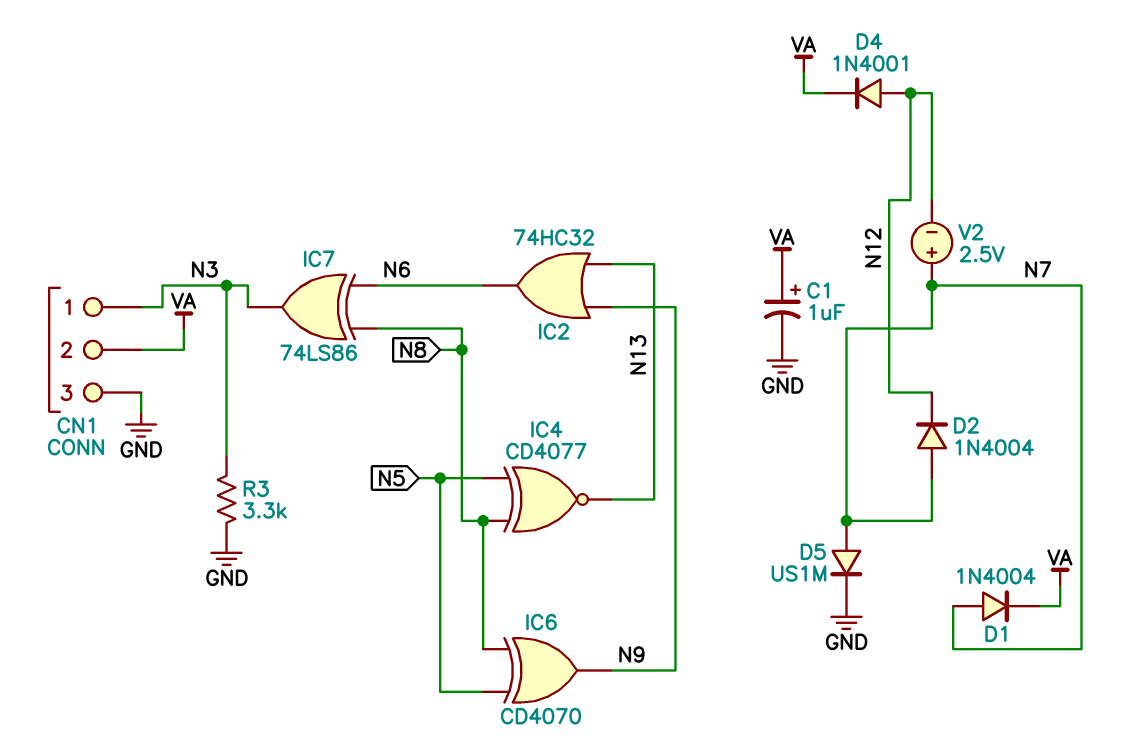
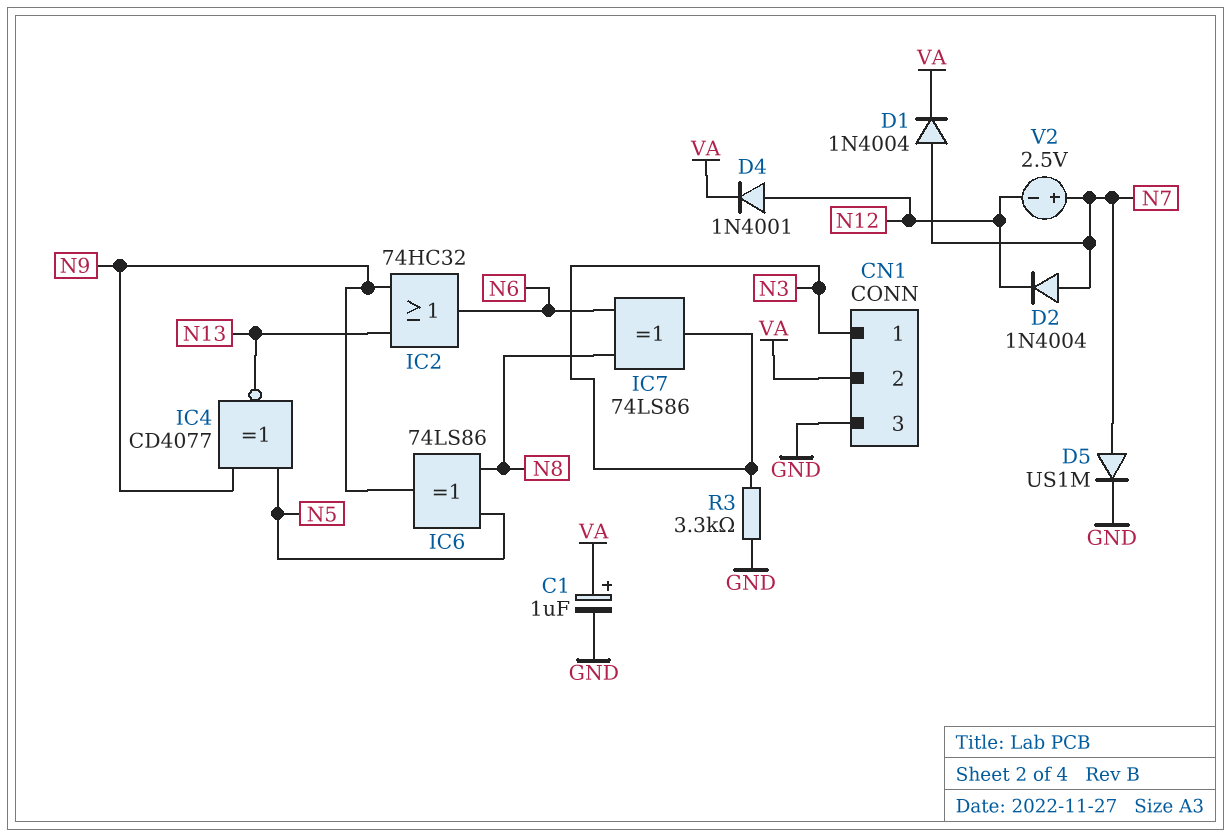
IC4: XNOR CD4077 (in N5, in N8, out N13) -> XNOR CD4077 (in N5, in N9, out N13)
IC6: XOR CD4070 (in N5, in N8, out N9) -> XOR 74LS86 (in N5, in N8, out N9)

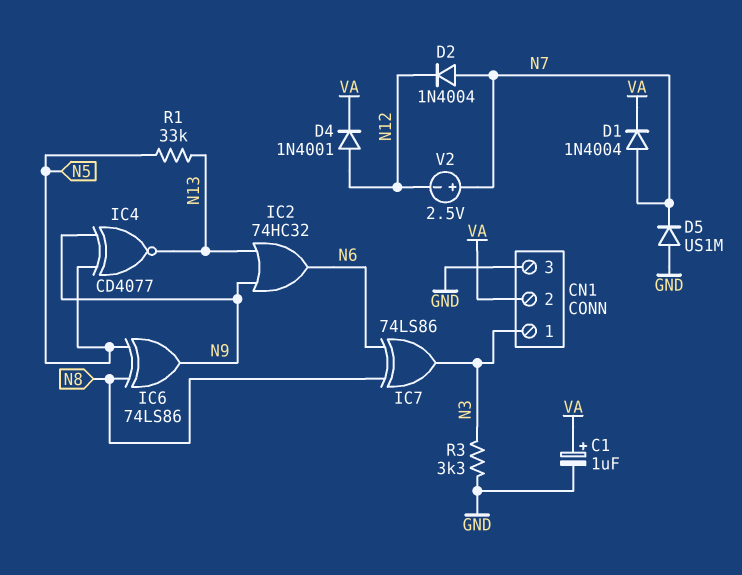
D5: diode US1M (A N7, K GND) -> diode US1M (A GND, K N7)
R1: none -> 33k (N5, N13)

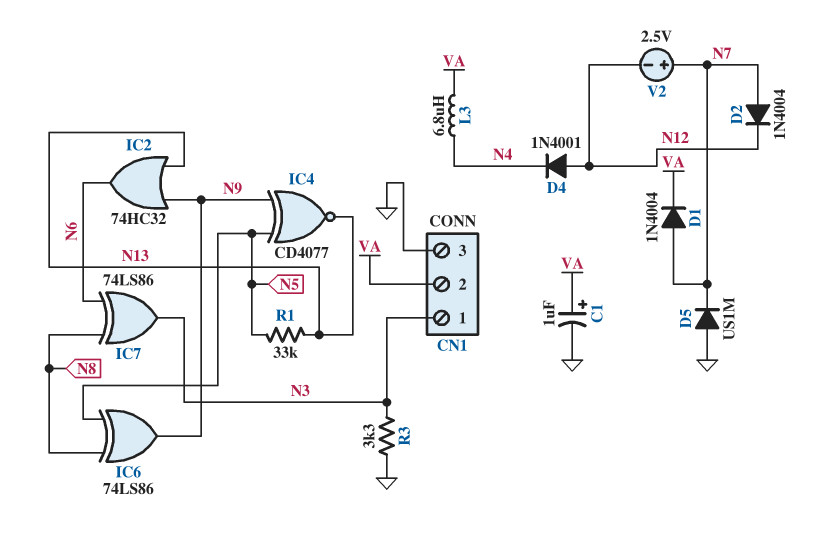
D4: diode 1N4001 (A N12, K VA) -> diode 1N4001 (A N12, K N4)
L3: none -> 6.8uH (N4, VA)

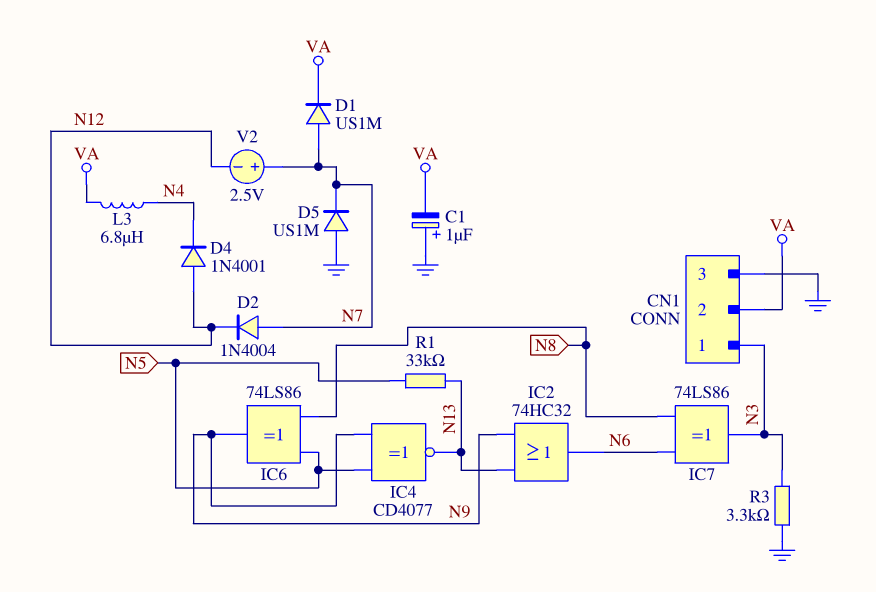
C1: 1uF (plus VA, minus GND) -> 1uF (plus GND, minus VA)
D1: diode 1N4004 (A N7, K VA) -> diode US1M (A N7, K VA)

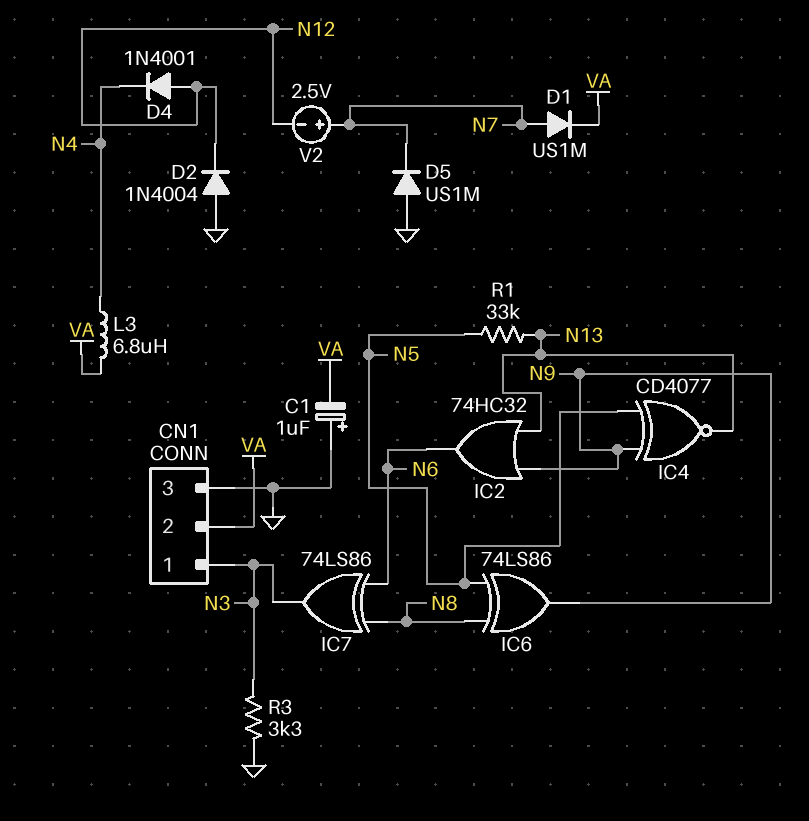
D2: diode 1N4004 (A N7, K N12) -> diode 1N4004 (A GND, K N12)

